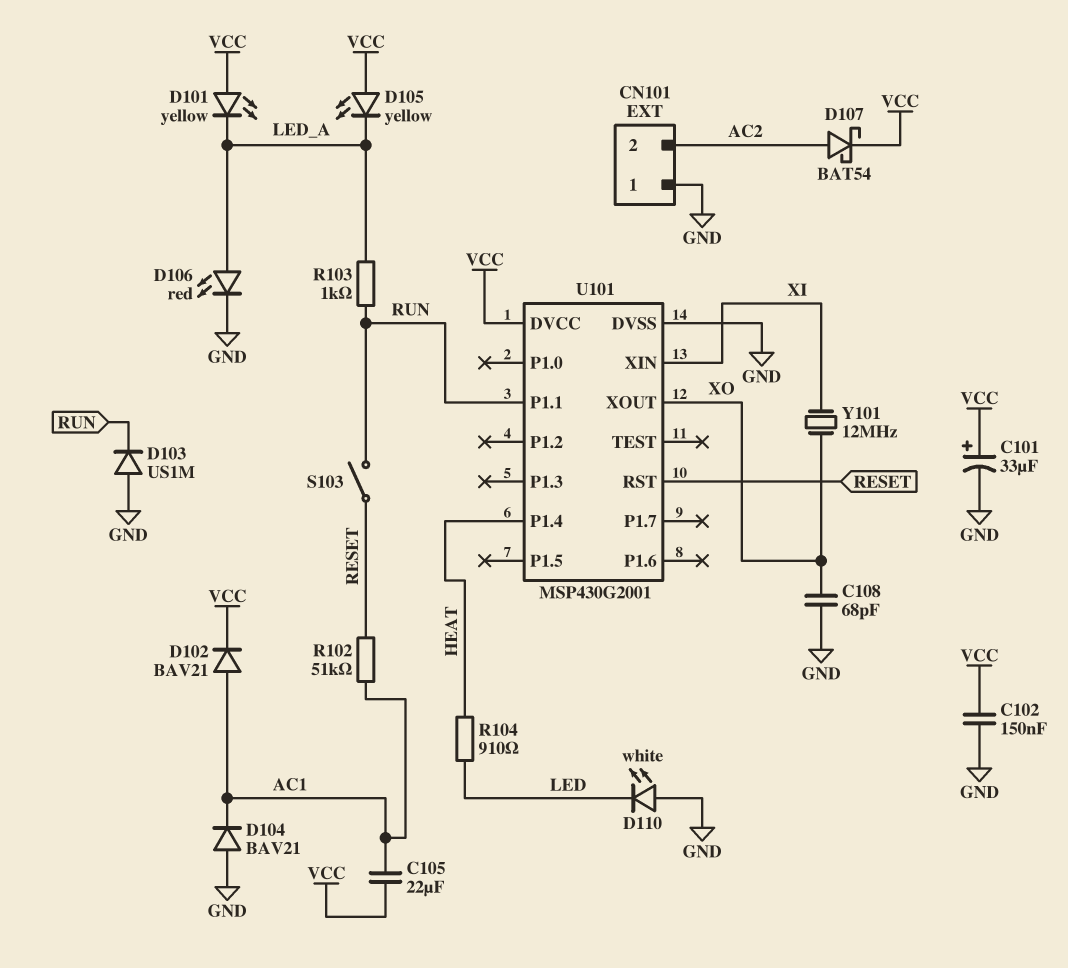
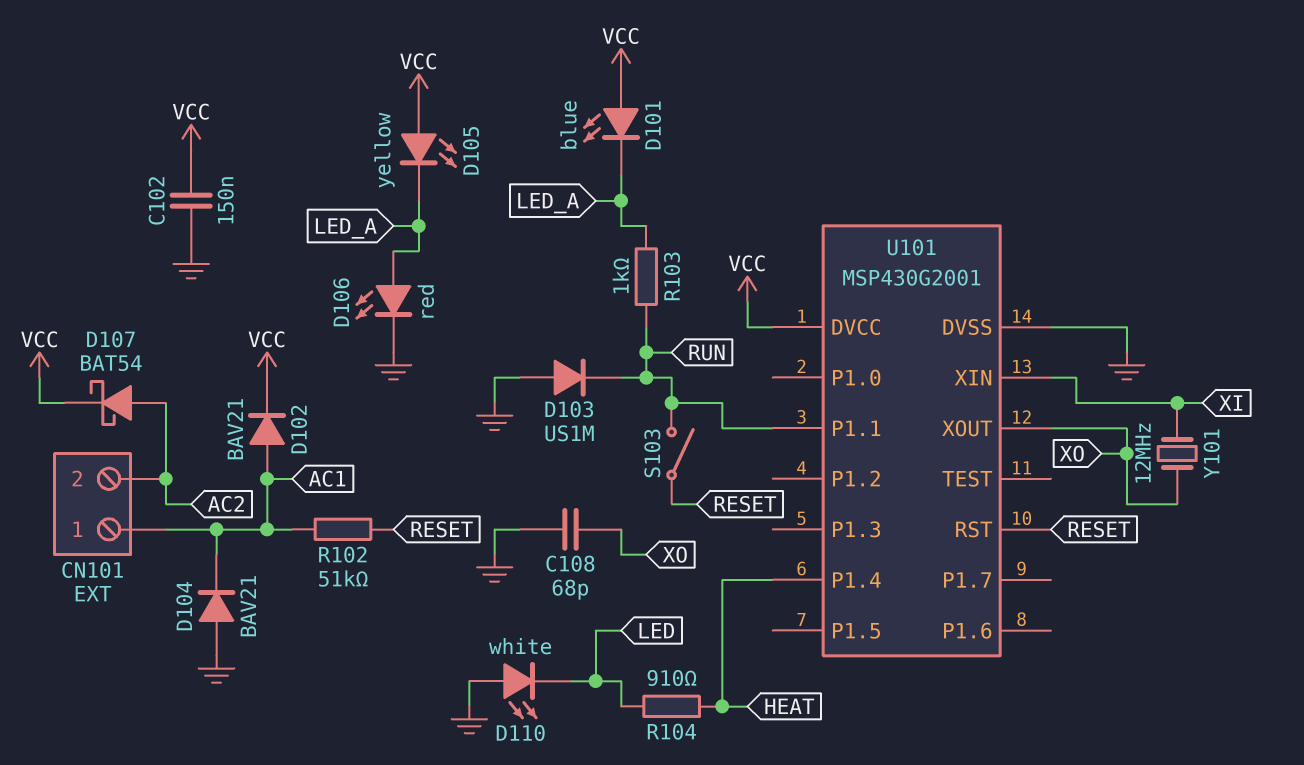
C101: 33uF (plus VCC, minus GND) -> none
C105: 22uF (AC1, VCC) -> none
CN101 pin 1: GND -> AC1
D101: LED yellow (A VCC, K LED_A) -> LED blue (A VCC, K LED_A)

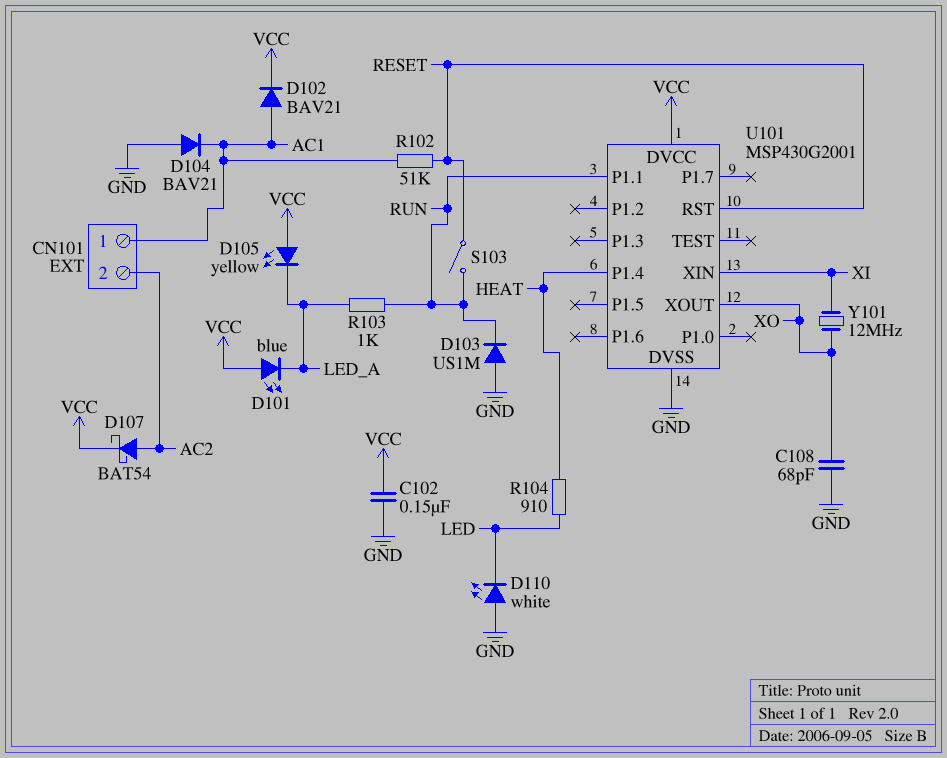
D106: LED red (A LED_A, K GND) -> none

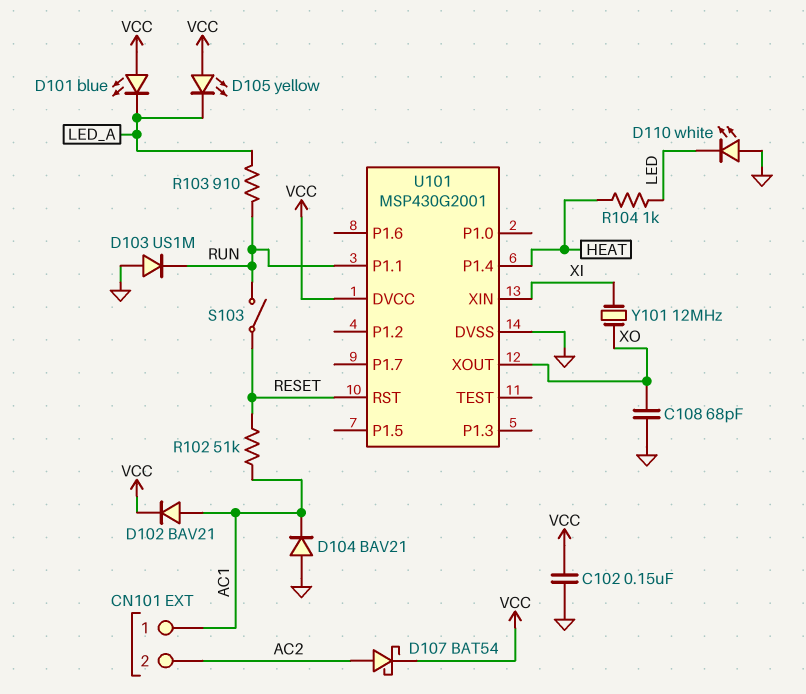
R103: 1k (LED_A, RUN) -> 910 (LED_A, RUN)
R104: 910 (HEAT, LED) -> 1k (HEAT, LED)

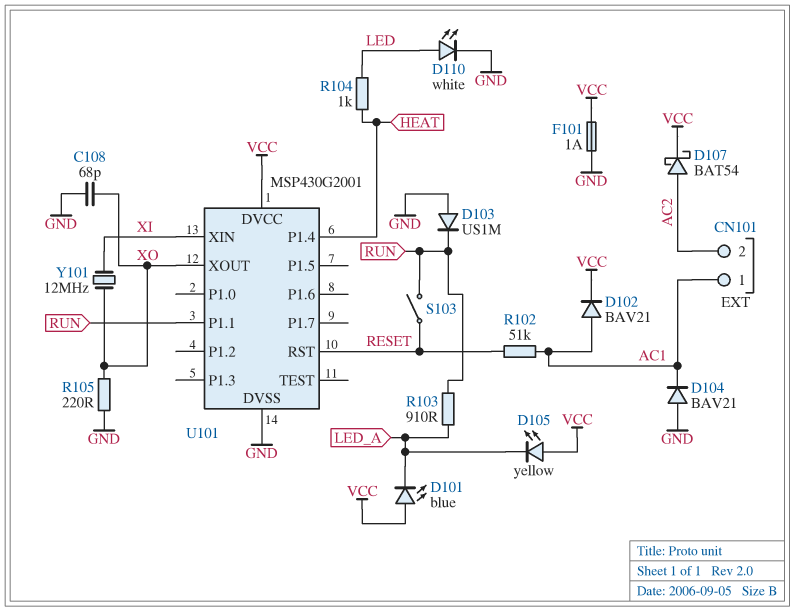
C102: 150nF (GND, VCC) -> none
D110: LED white (A GND, K LED) -> LED white (A LED, K GND)
F101: none -> 1A (GND, VCC)
R105: none -> 220 (GND, XO)

